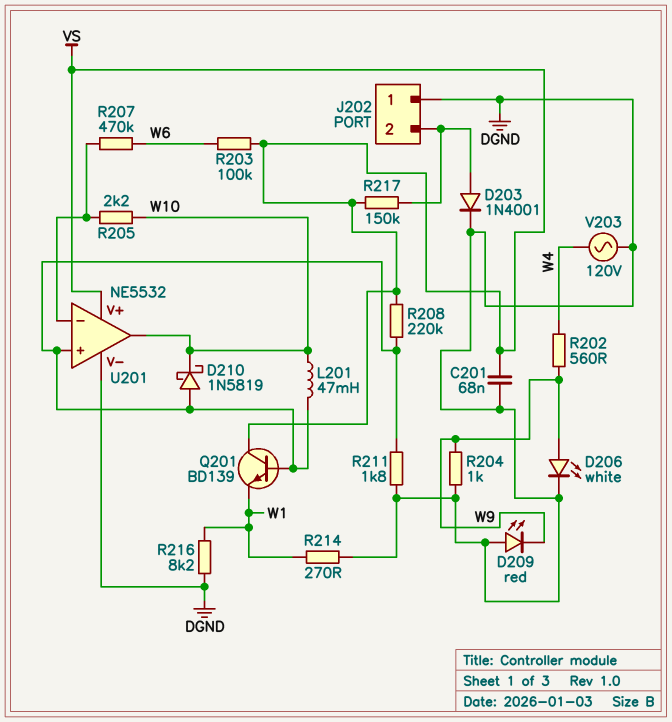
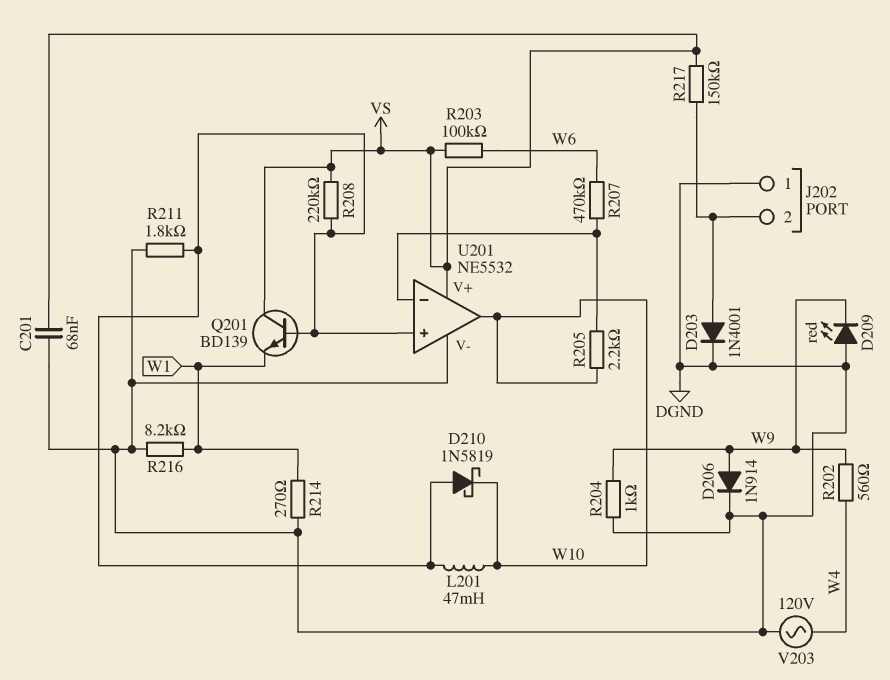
D206: LED white (A W9, K DGND) -> diode 1N914 (A W9, K DGND)

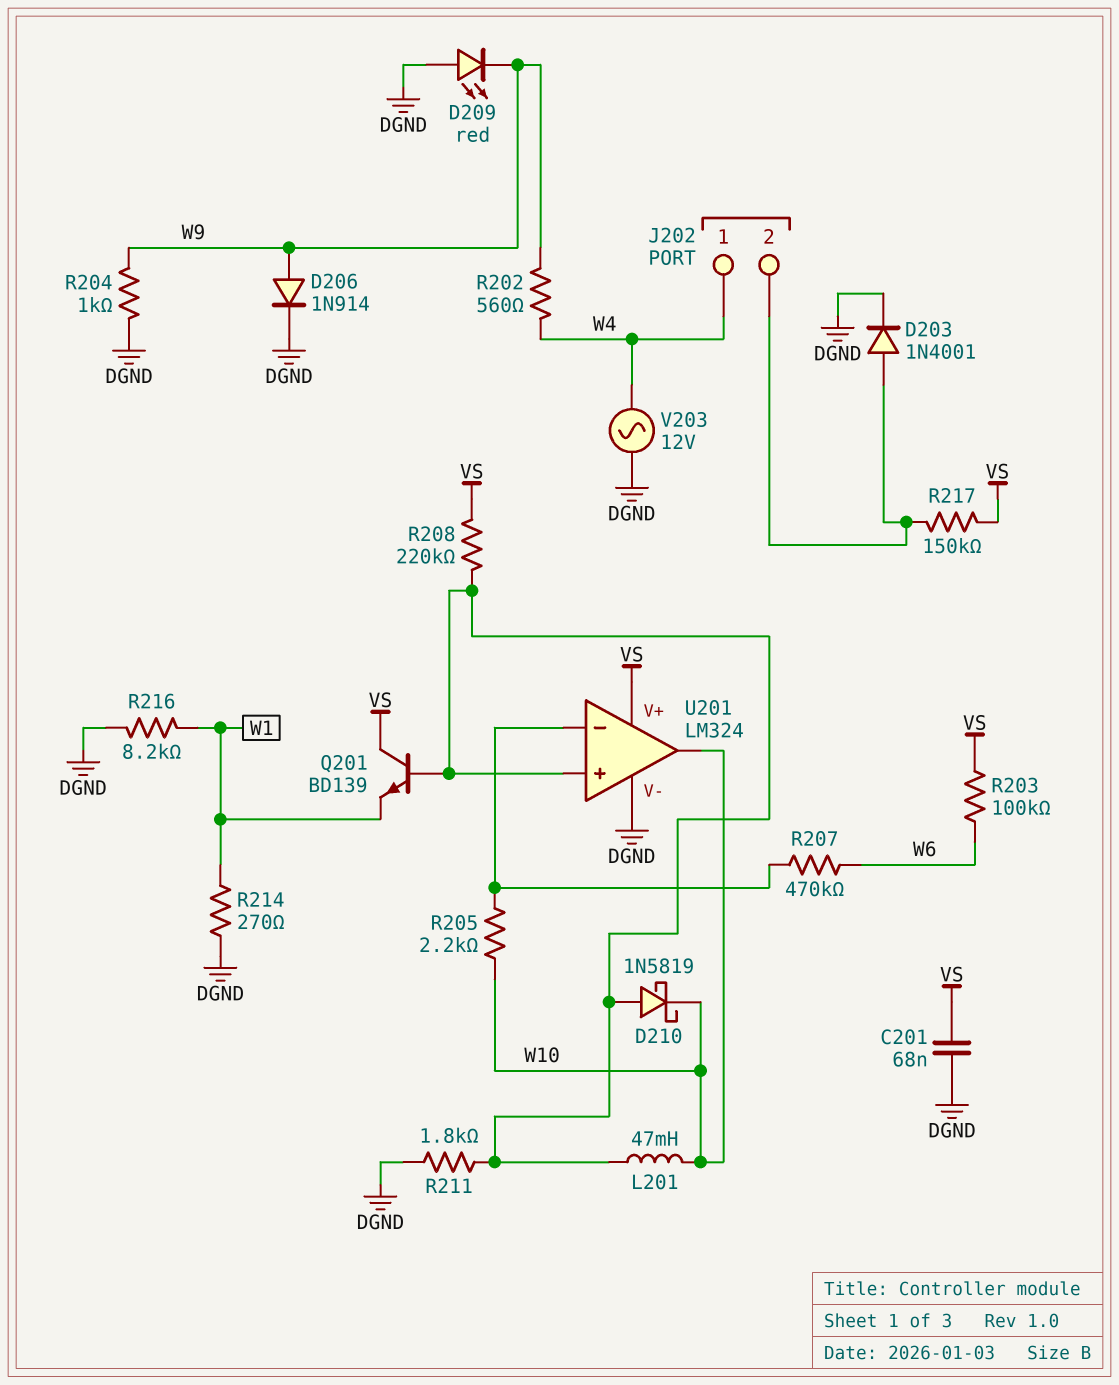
J202 pin 1: DGND -> W4
U201: NE5532 -> LM324
V203: AC 120V (DGND, W4) -> AC 12V (DGND, W4)

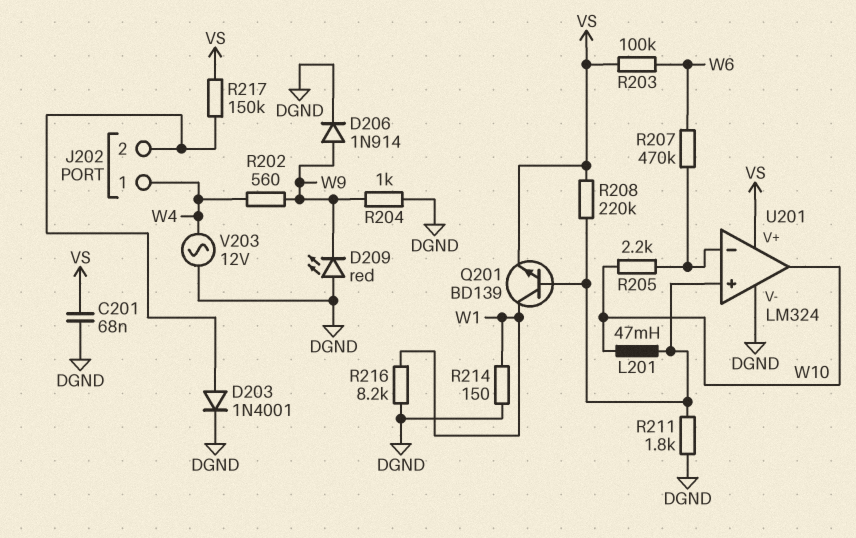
D210: schottky 1N5819 (A U201/in+, K W10) -> none
Q201: NPN BD139 (B U201/in+, C VS, E W1) -> NPN BD139 (B U201/in+, C W1, E VS)
R214: 270 (DGND, W1) -> 150 (DGND, W1)

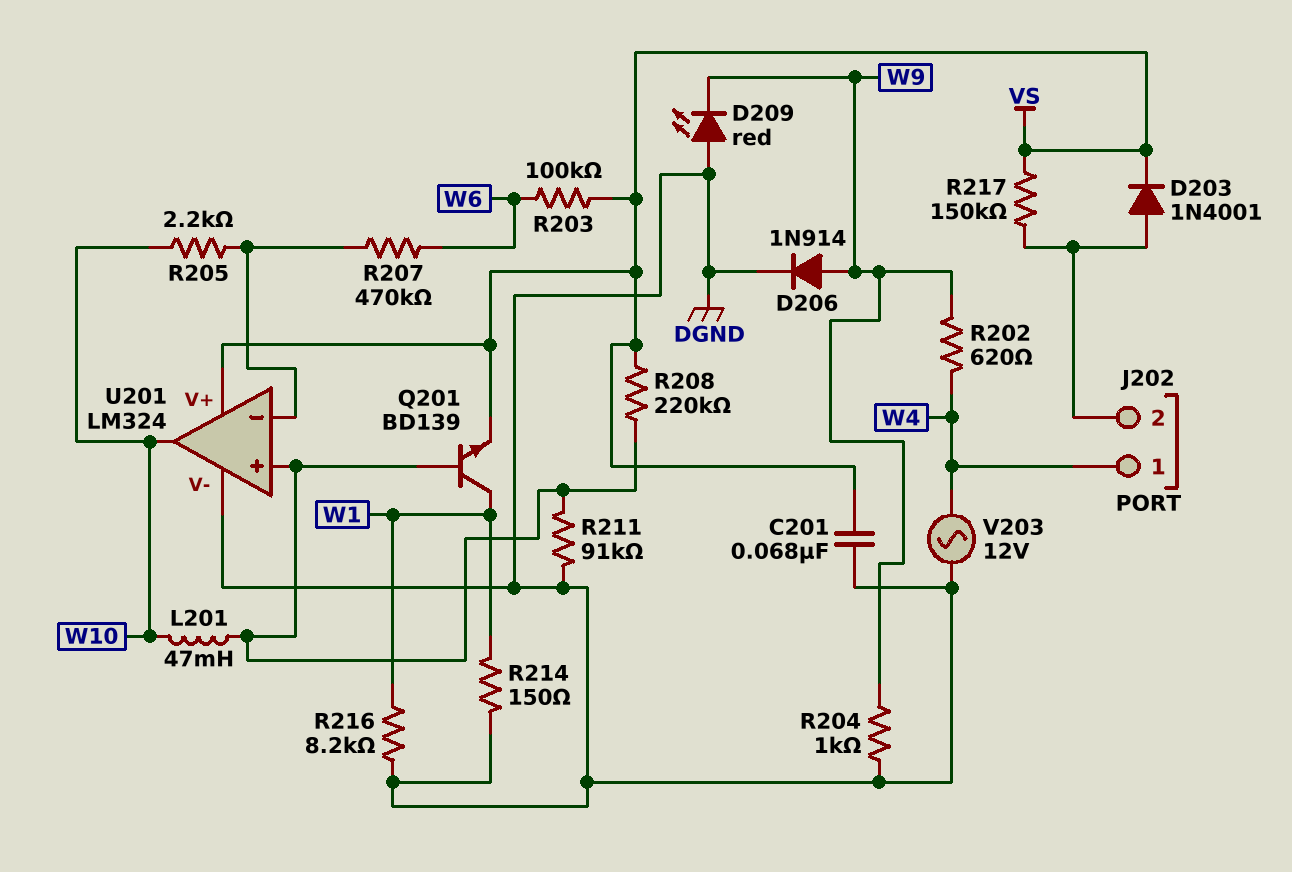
D203: diode 1N4001 (A J202/2, K DGND) -> diode 1N4001 (A J202/2, K VS)
R202: 560 (W4, W9) -> 620 (W4, W9)
R211: 1.8k (DGND, U201/in+) -> 91k (DGND, U201/in+)

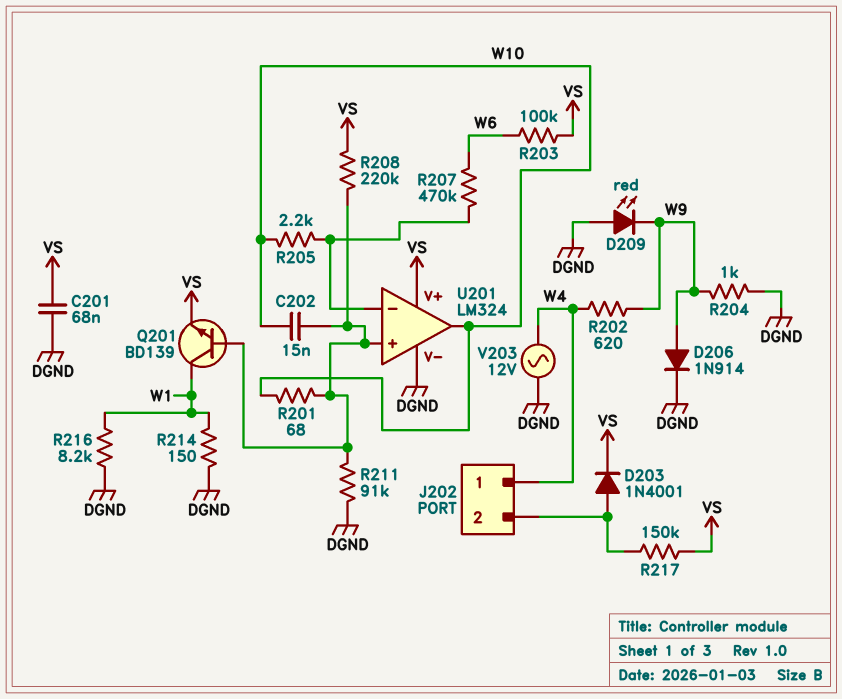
C202: none -> 15nF (U201/in+, W10)
L201: 47mH (U201/in+, W10) -> none
R201: none -> 68 (U201/in+, W10)

